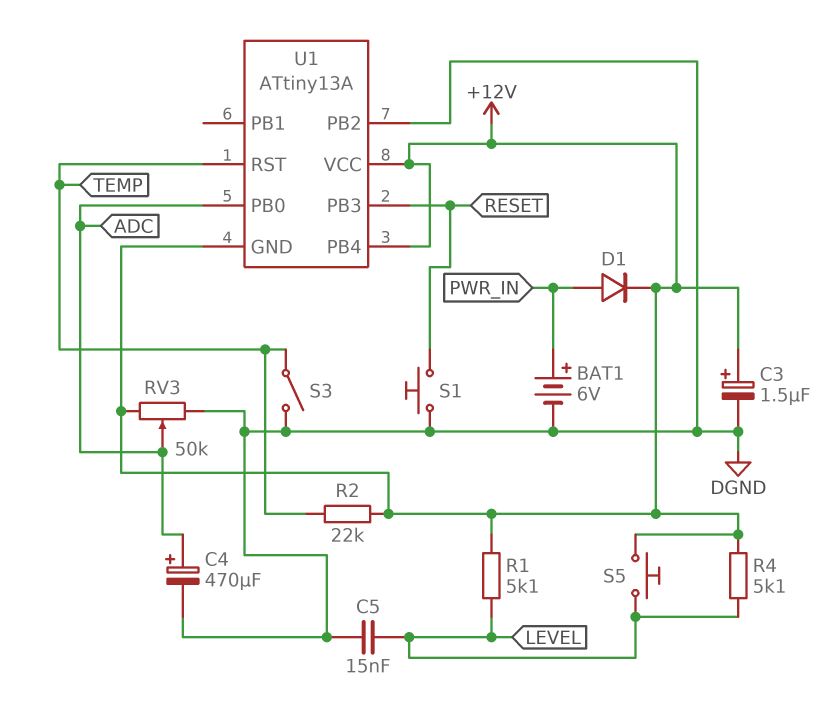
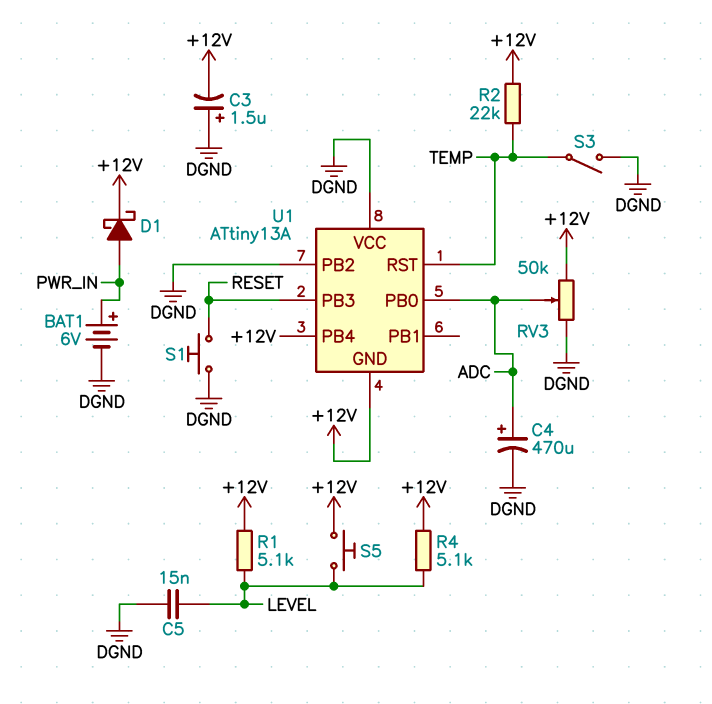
C3: 1.5uF (plus +12V, minus DGND) -> 1.5uF (plus DGND, minus +12V)
D1: diode (A PWR_IN, K +12V) -> schottky (A PWR_IN, K +12V)
U1 pin VCC: +12V -> DGND

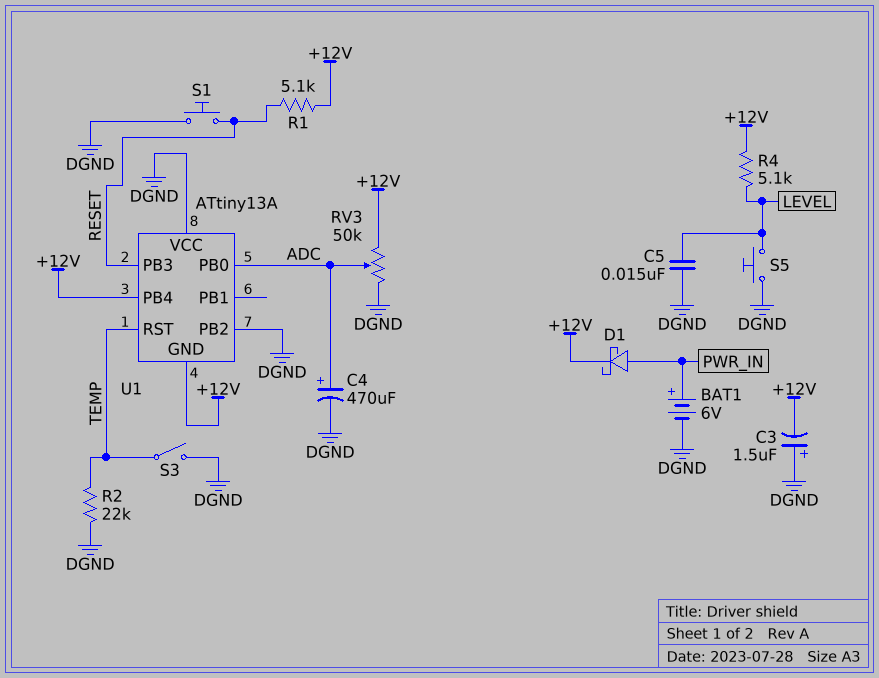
R1: 5.1k (+12V, LEVEL) -> 5.1k (+12V, RESET)
R2: 22k (+12V, TEMP) -> 22k (DGND, TEMP)
S5: button (+12V, LEVEL) -> button (DGND, LEVEL)

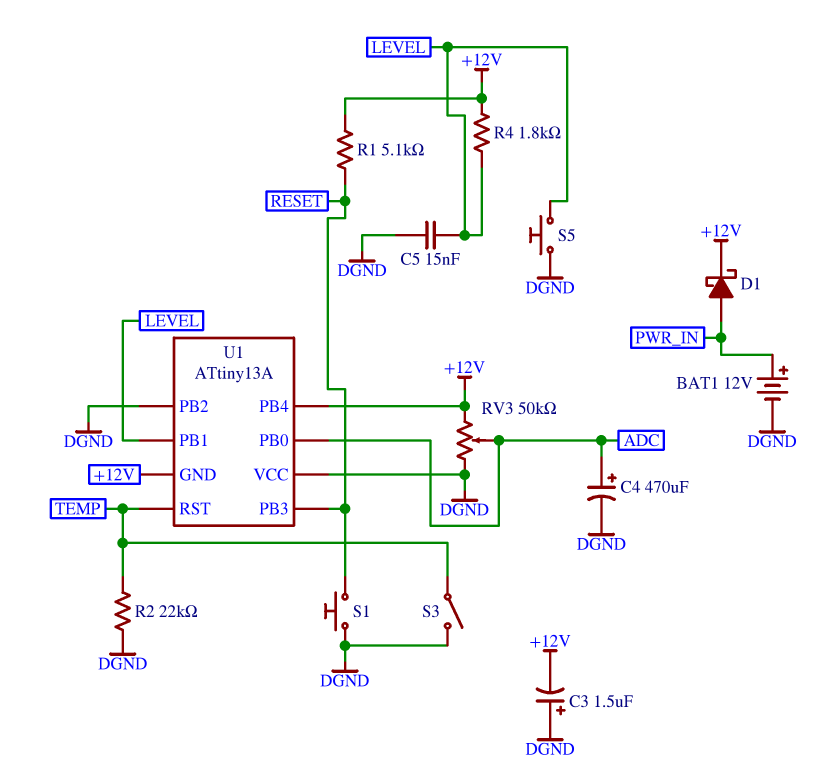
BAT1: 6V (plus PWR_IN, minus DGND) -> 12V (plus PWR_IN, minus DGND)
R4: 5.1k (+12V, LEVEL) -> 1.8k (+12V, LEVEL)
U1 pin PB1: none -> LEVEL

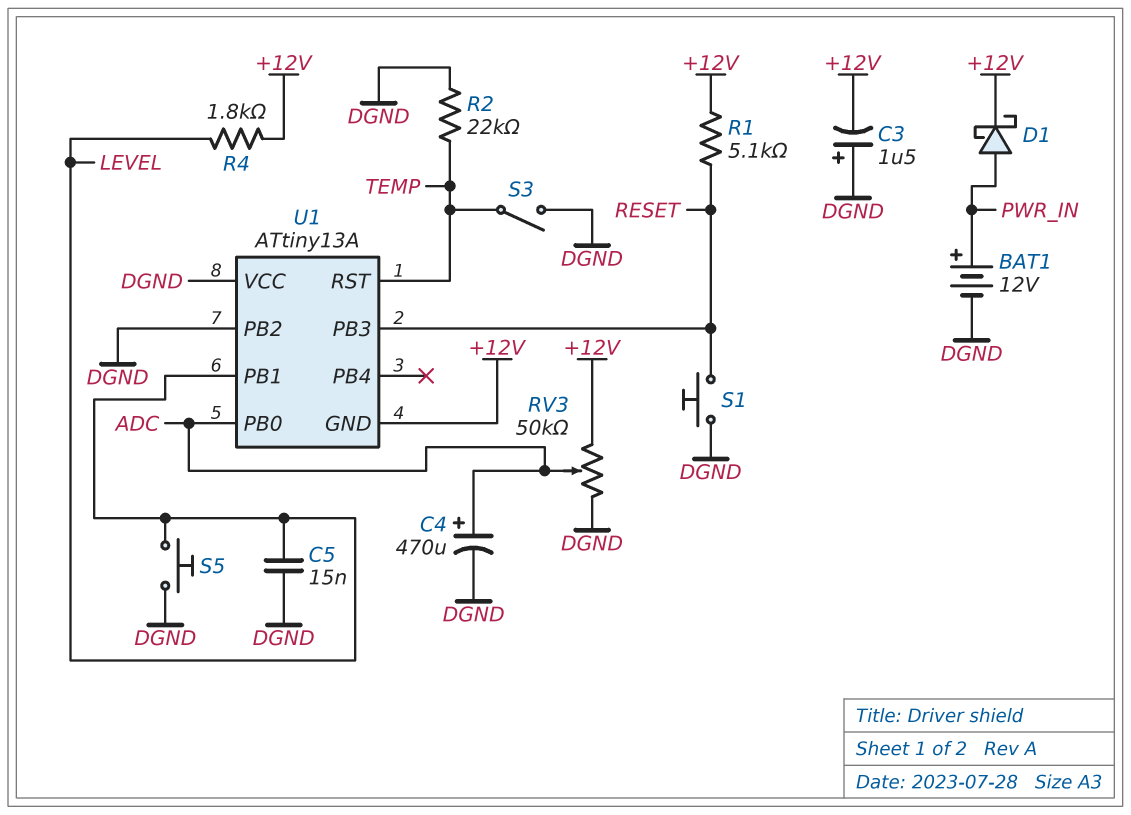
U1 pin PB4: +12V -> none

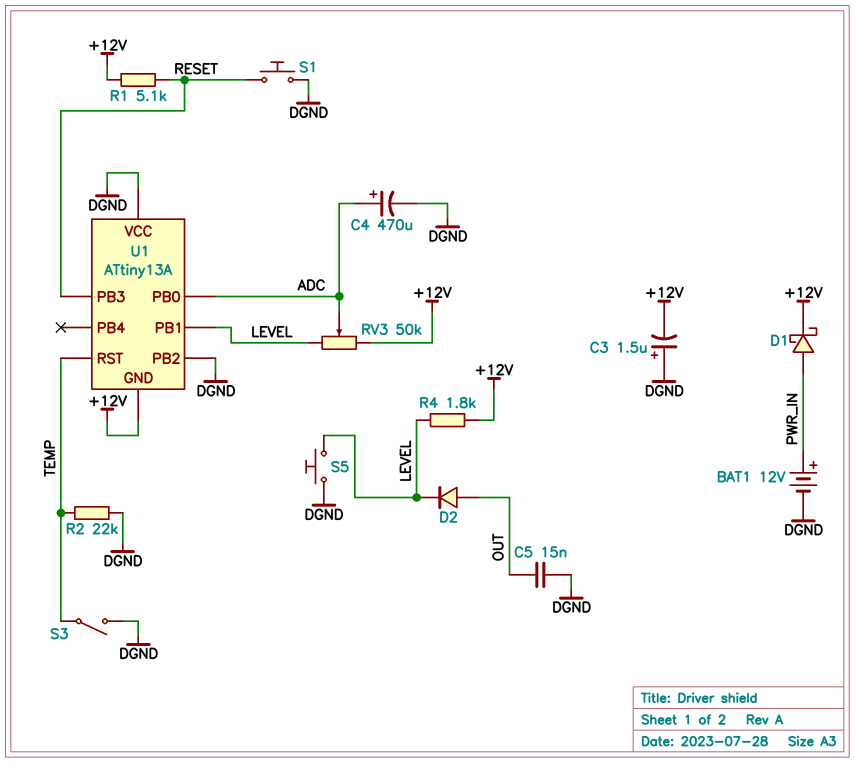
C5: 15nF (DGND, LEVEL) -> 15nF (DGND, OUT)
D2: none -> diode (A OUT, K LEVEL)
RV3: 50k (+12V, DGND, wiper ADC) -> 50k (+12V, LEVEL, wiper ADC)

